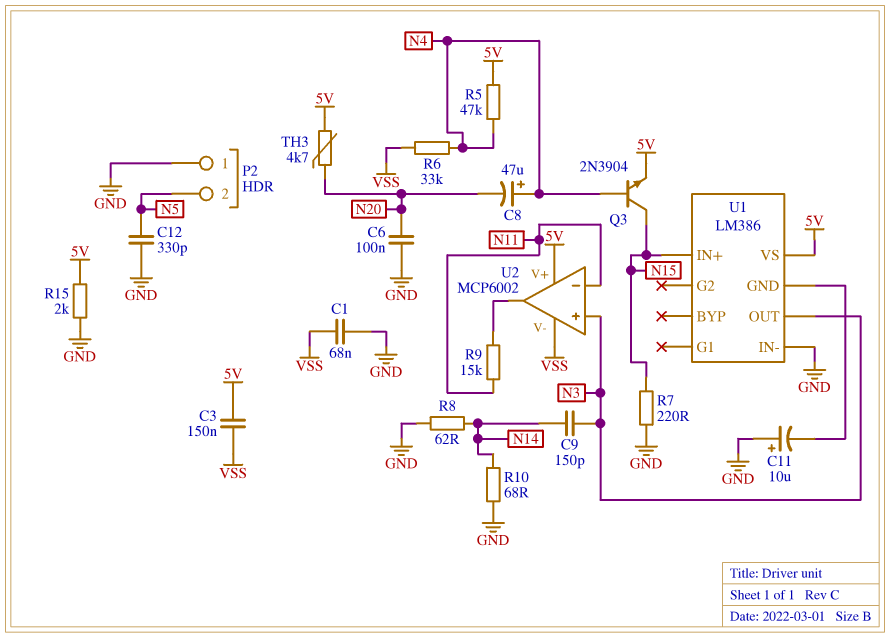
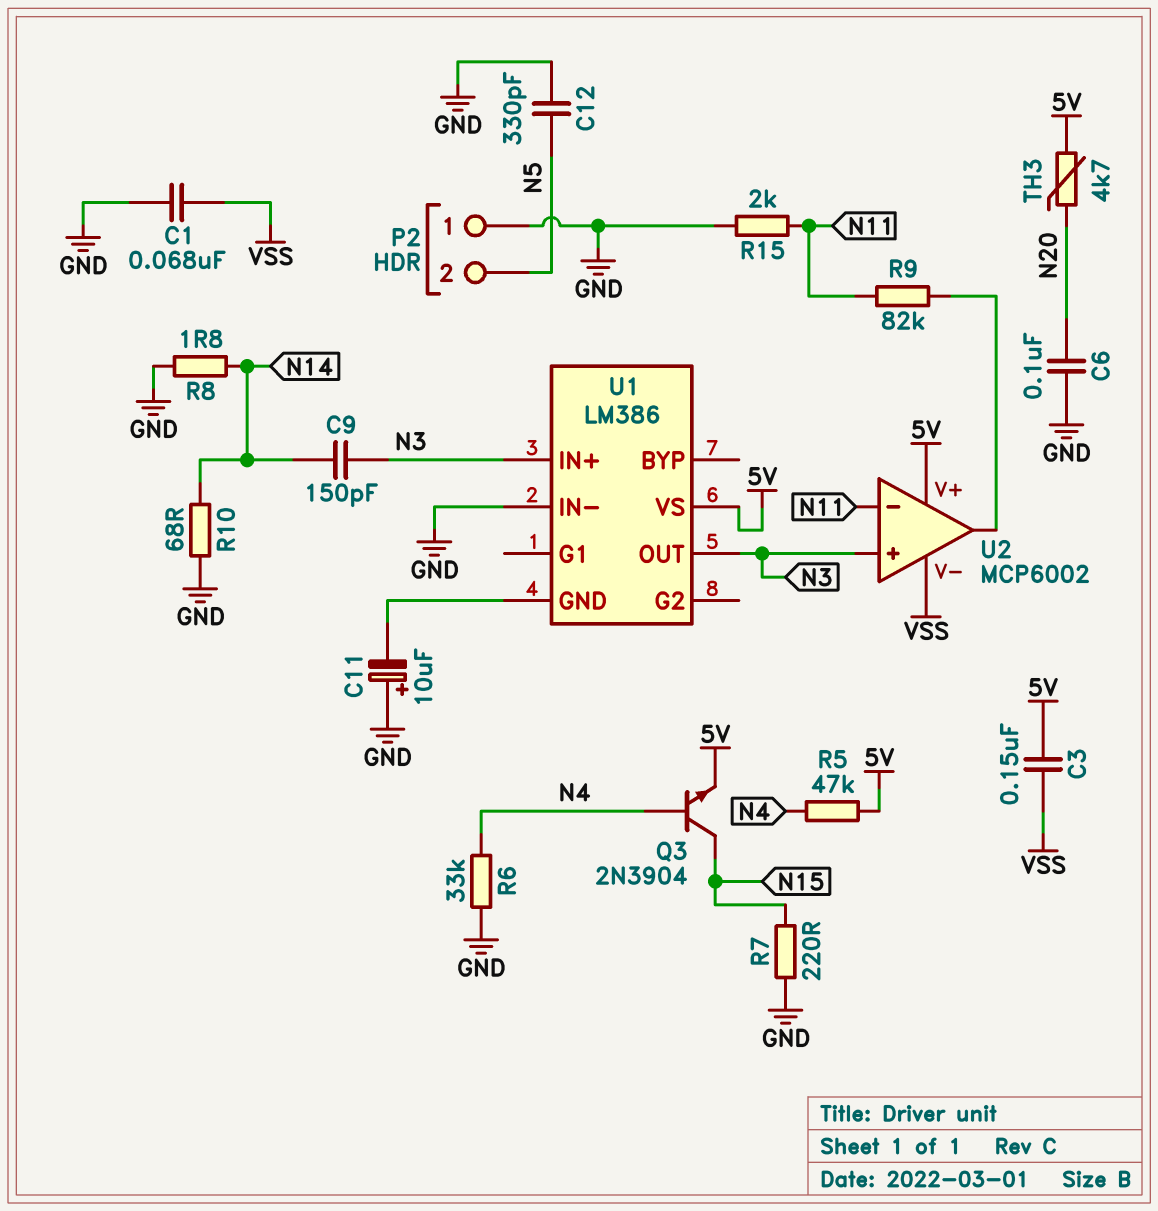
C8: 47uF (plus N4, minus N20) -> none
R6: 33k (N4, VSS) -> 33k (GND, N4)
R8: 62 (GND, N14) -> 1.8 (GND, N14)
R9: 15k (N11, U2/out) -> 82k (N11, U2/out)
R15: 2k (5V, GND) -> 2k (GND, N11)
U1 pin IN+: N15 -> N3

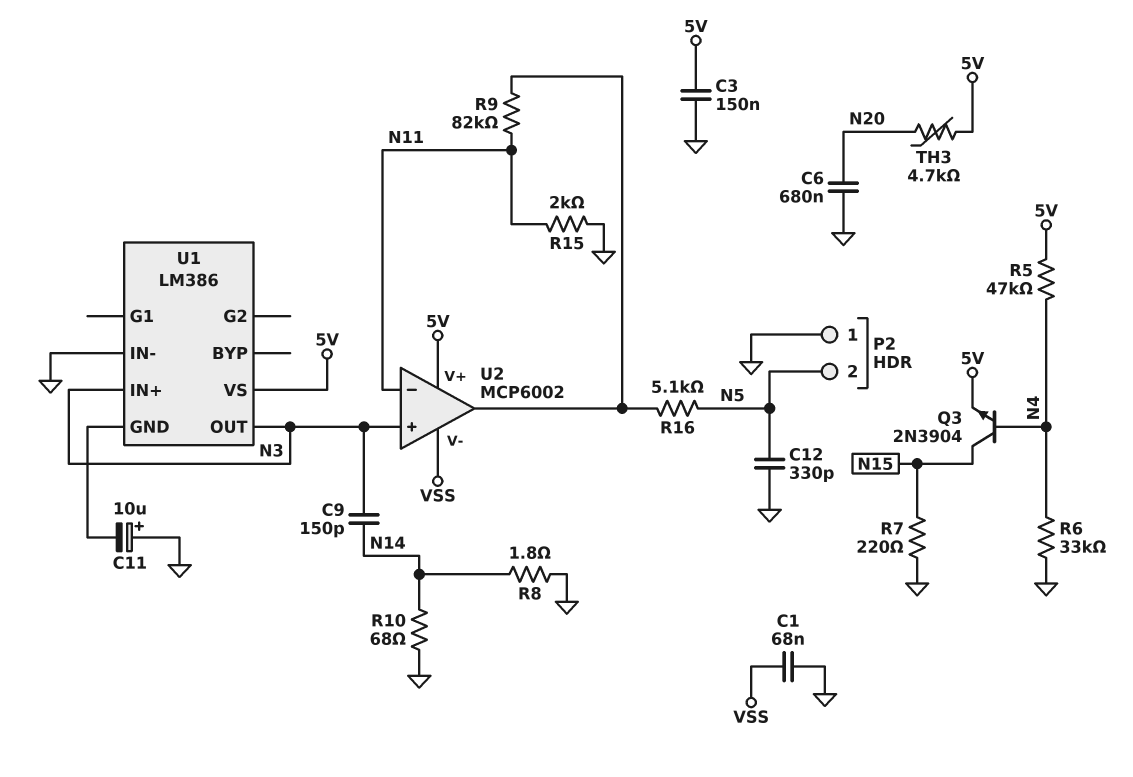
C3: 150nF (5V, VSS) -> 150nF (5V, GND)
C6: 100nF (GND, N20) -> 680nF (GND, N20)
R16: none -> 5.1k (N5, U2/out)

